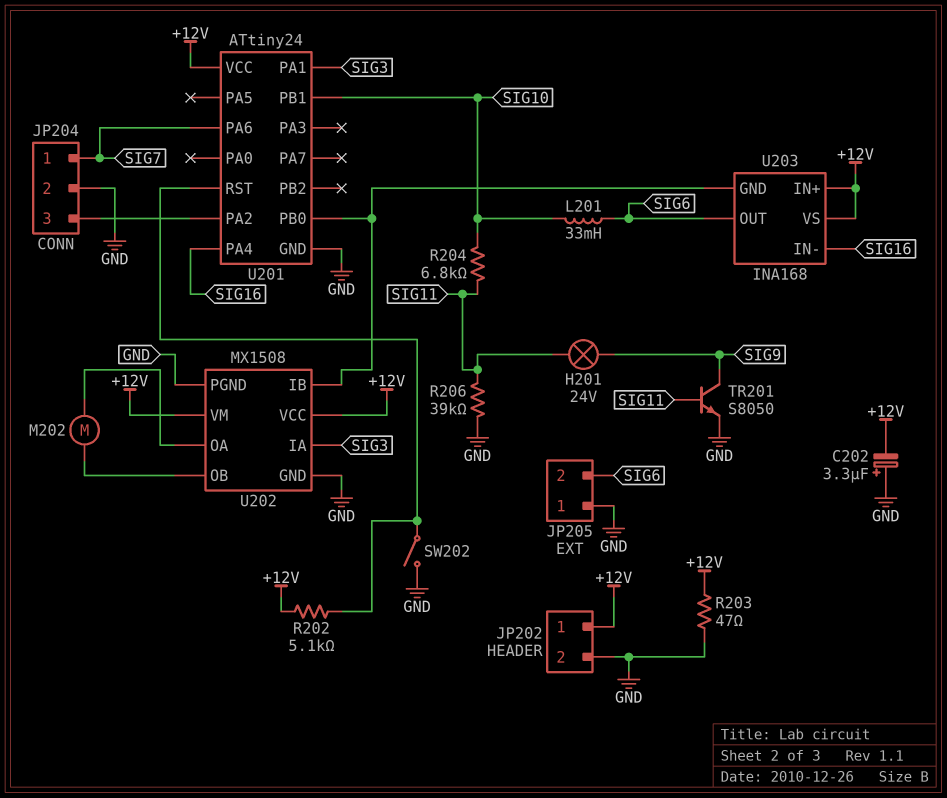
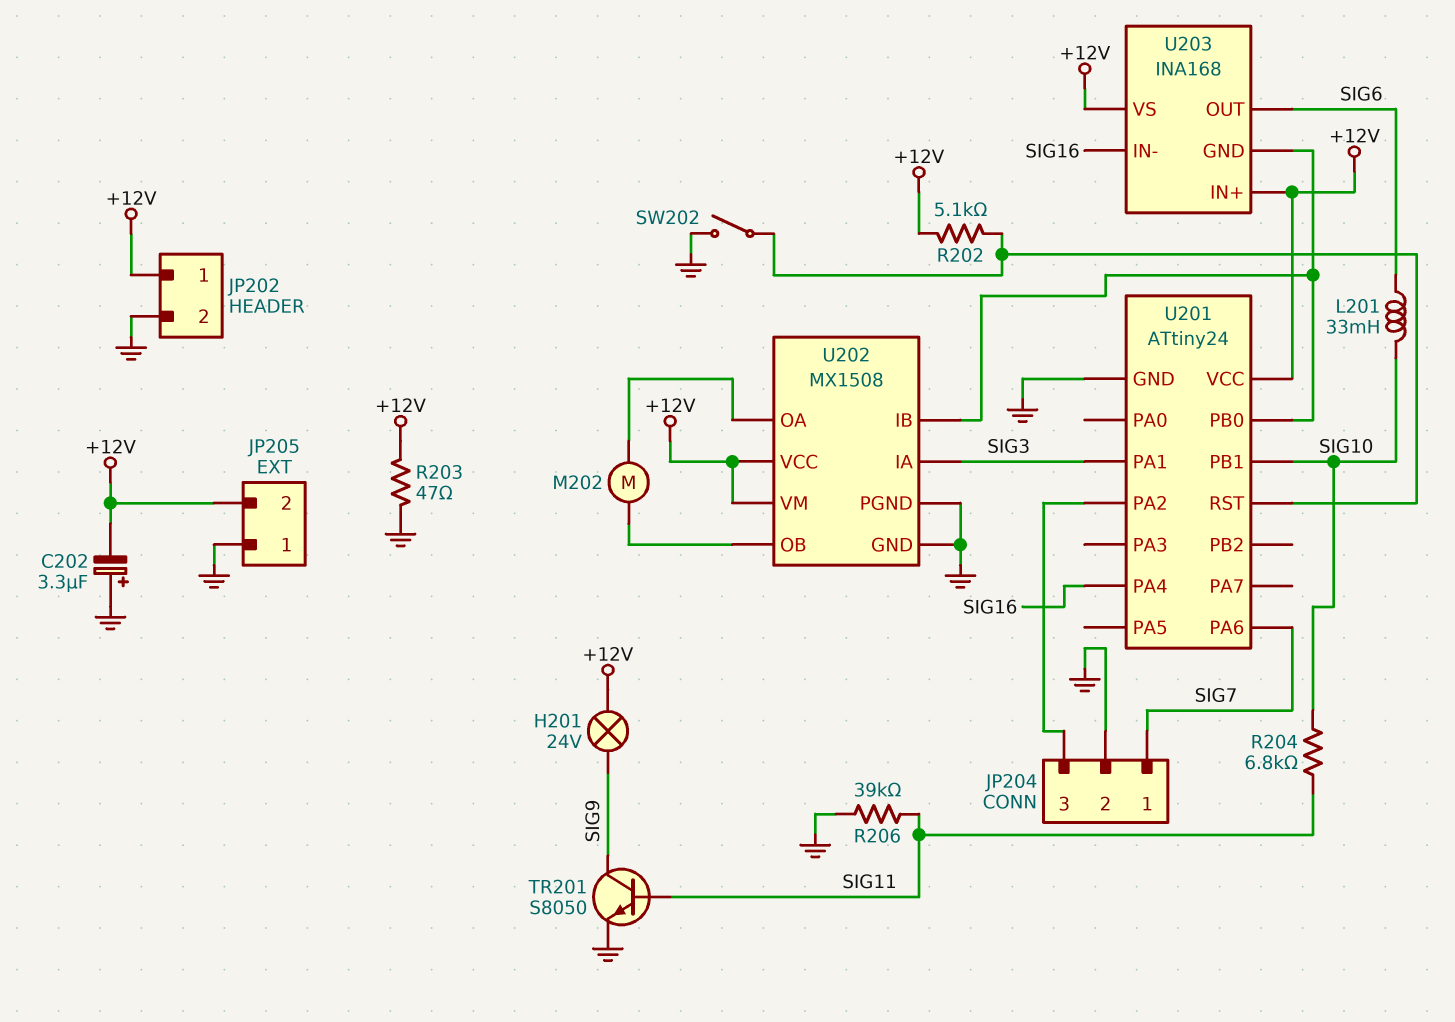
H201: lamp 24V (SIG9, SIG11) -> lamp 24V (+12V, SIG9)
JP205 pin 2: SIG6 -> +12V

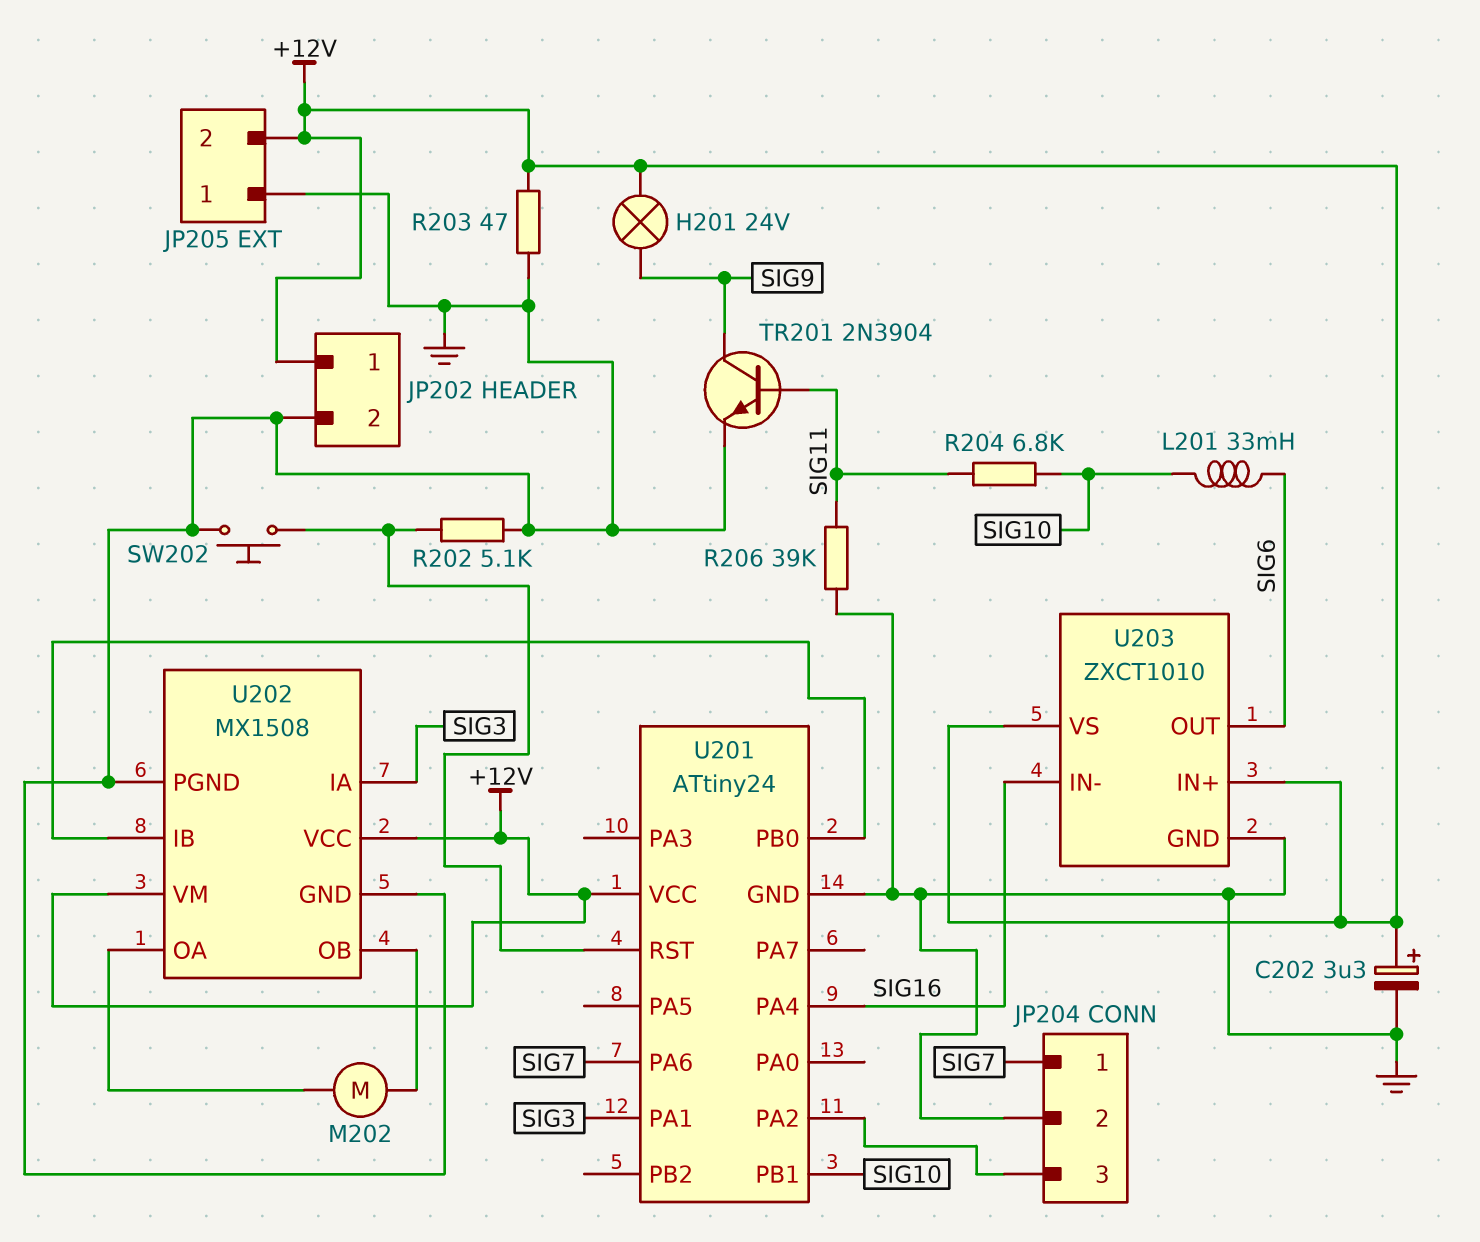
C202: 3.3uF (plus GND, minus +12V) -> 3.3uF (plus +12V, minus GND)
R202: 5.1k (+12V, U201/RST) -> 5.1k (GND, U201/RST)
SW202: switch (GND, U201/RST) -> button (GND, U201/RST)
TR201: NPN S8050 (B SIG11, C SIG9, E GND) -> NPN 2N3904 (B SIG11, C SIG9, E GND)
U203: INA168 -> ZXCT1010
U203 pin GND: U201/PB0 -> GND

